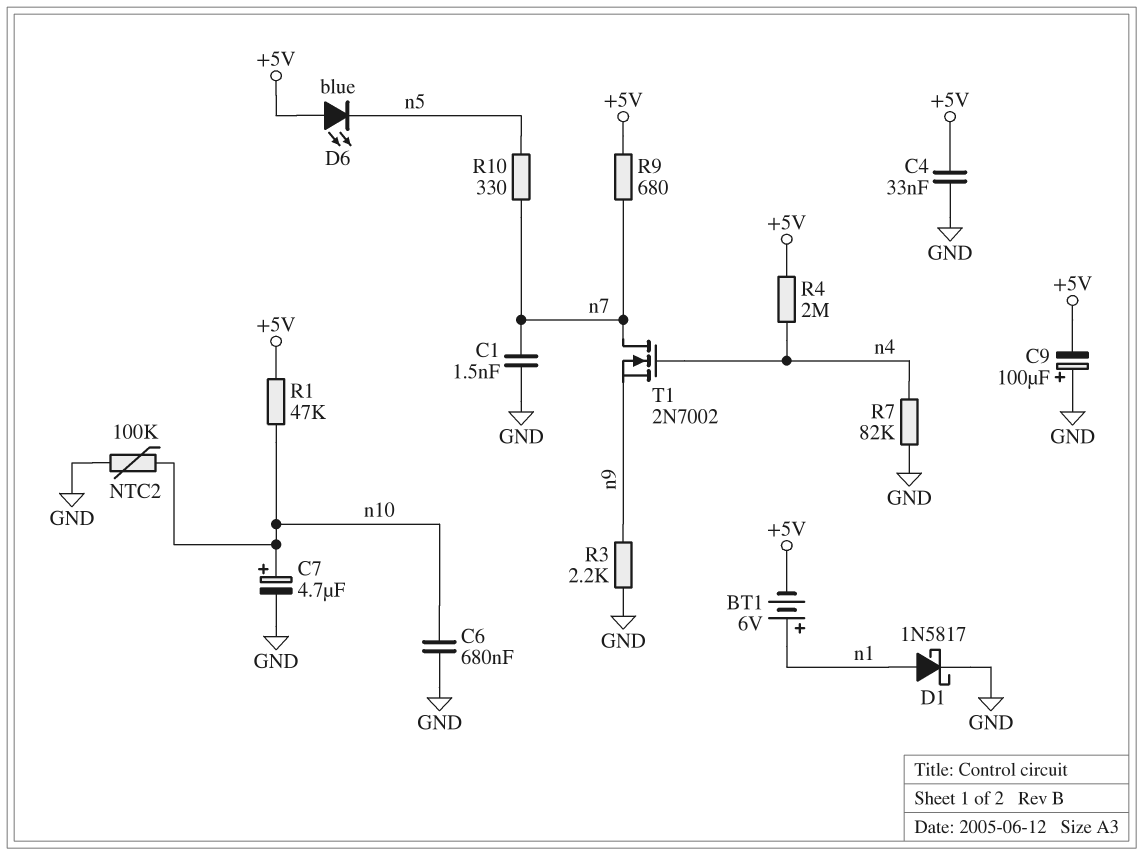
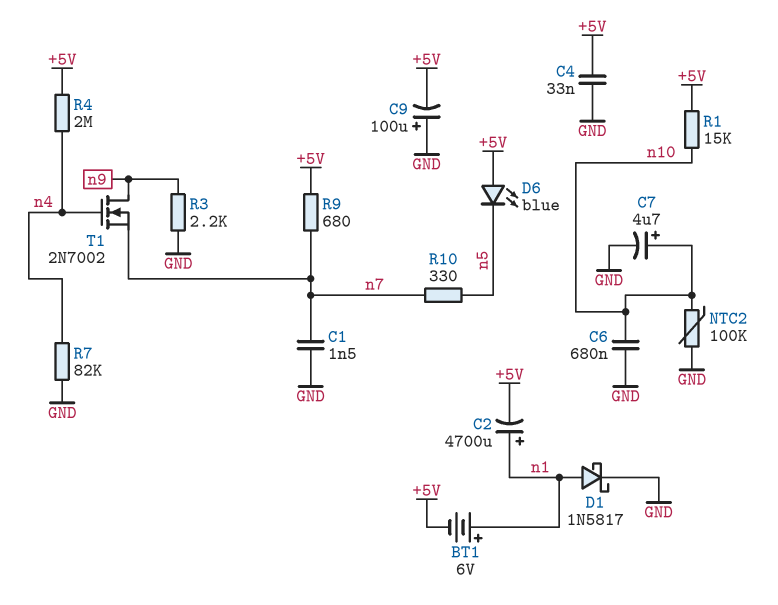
C2: none -> 4700uF (plus n1, minus +5V)
R1: 47k (+5V, n10) -> 15k (+5V, n10)
T1: NMOS 2N7002 (G n4, D n7, S n9) -> NMOS 2N7002 (G n4, D n9, S n7)

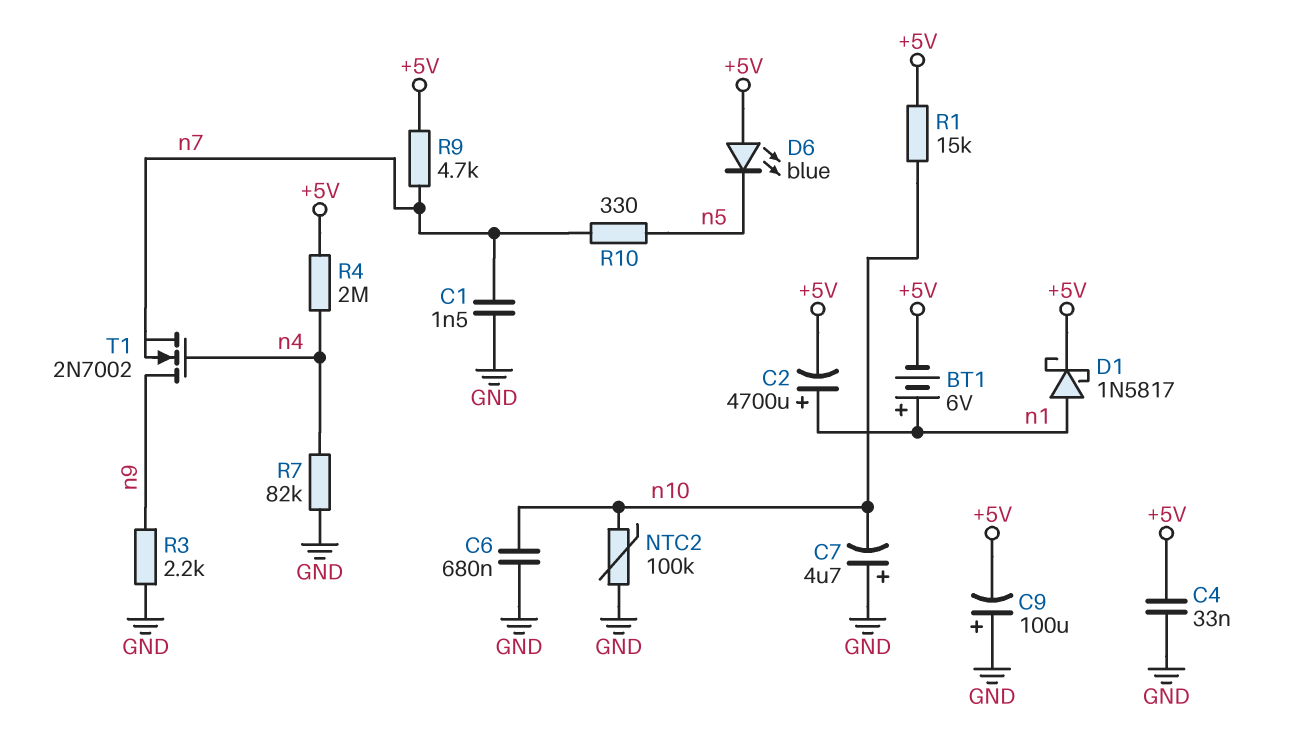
C7: 4.7uF (plus n10, minus GND) -> 4.7uF (plus GND, minus n10)
D1: schottky 1N5817 (A n1, K GND) -> schottky 1N5817 (A n1, K +5V)
R9: 680 (+5V, n7) -> 4.7k (+5V, n7)

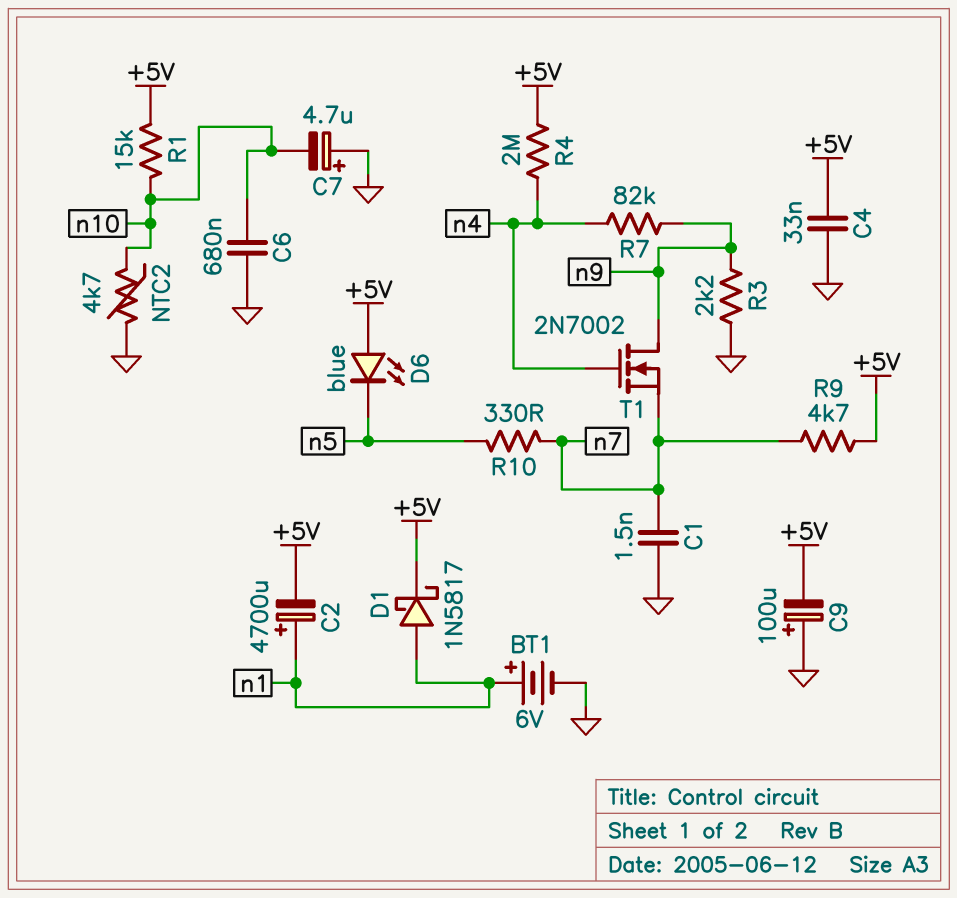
BT1: 6V (plus n1, minus +5V) -> 6V (plus n1, minus GND)
NTC2: 100k (GND, n10) -> 4.7k (GND, n10)
R7: 82k (GND, n4) -> 82k (n4, n9)

